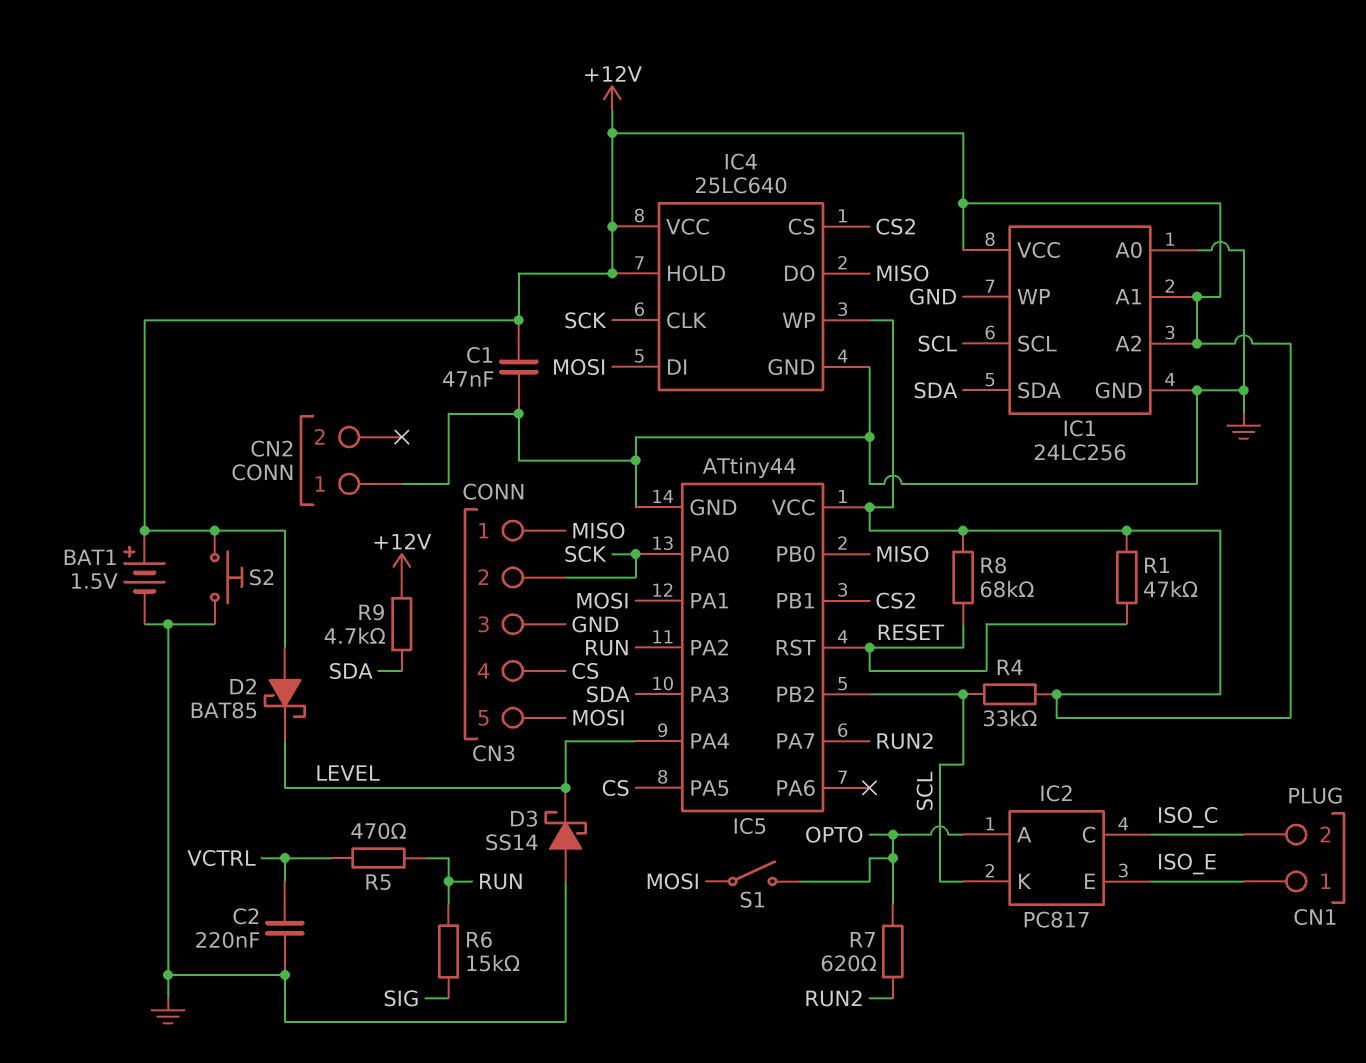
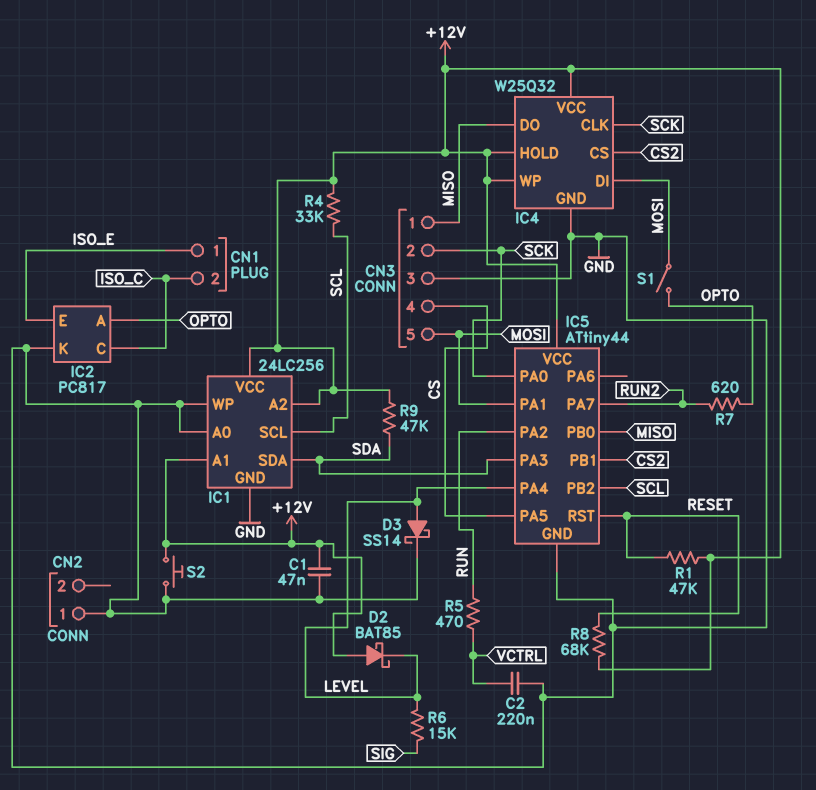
BAT1: 1.5V (plus +12V, minus GND) -> none
D3: schottky SS14 (A GND, K LEVEL) -> schottky SS14 (A LEVEL, K GND)
IC2 pin K: SCL -> GND
IC4: 25LC640 -> W25Q32
R6: 15k (RUN, SIG) -> 15k (LEVEL, SIG)
R9: 4.7k (+12V, SDA) -> 47k (+12V, SDA)

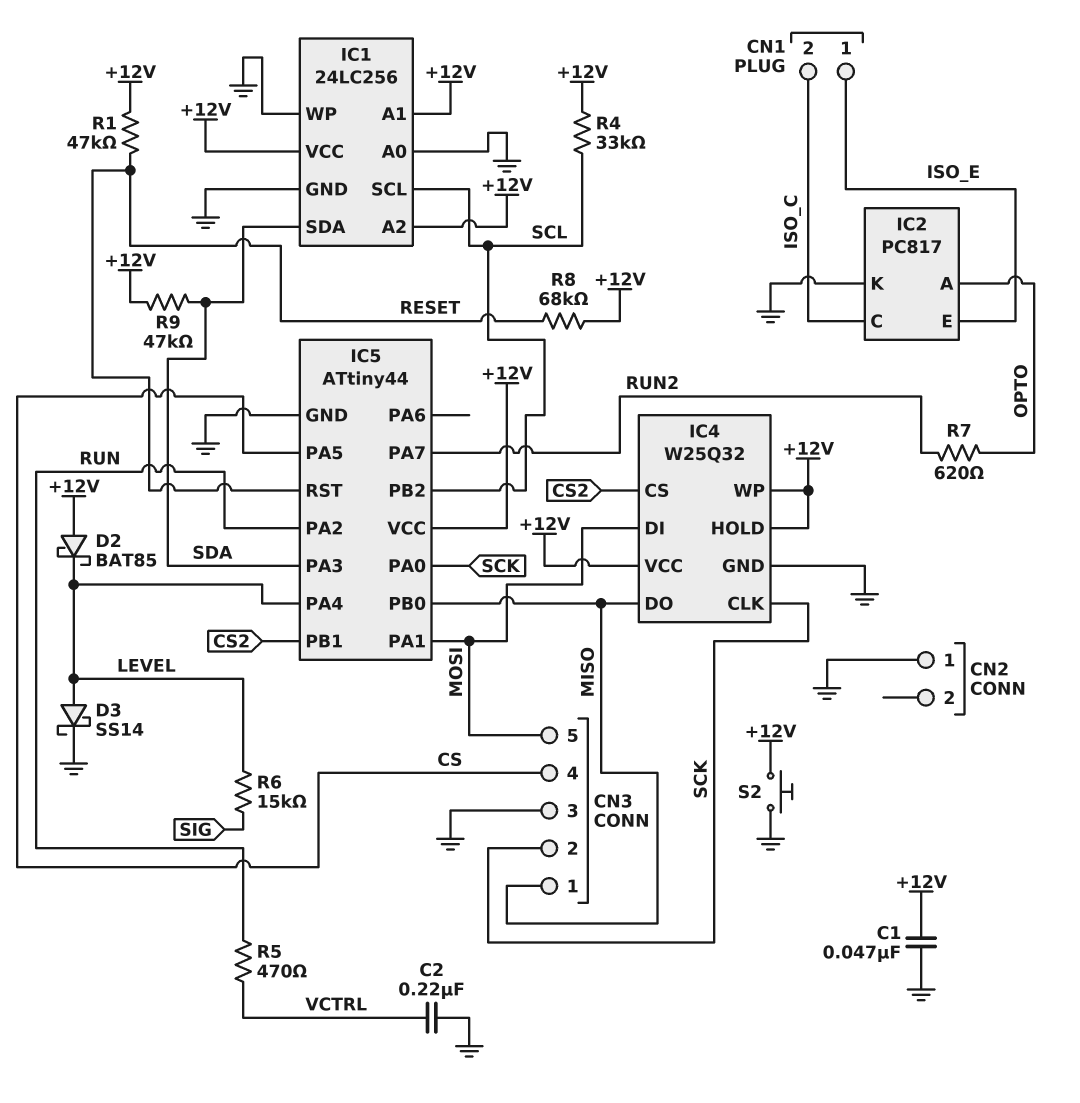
S1: switch (MOSI, OPTO) -> none

